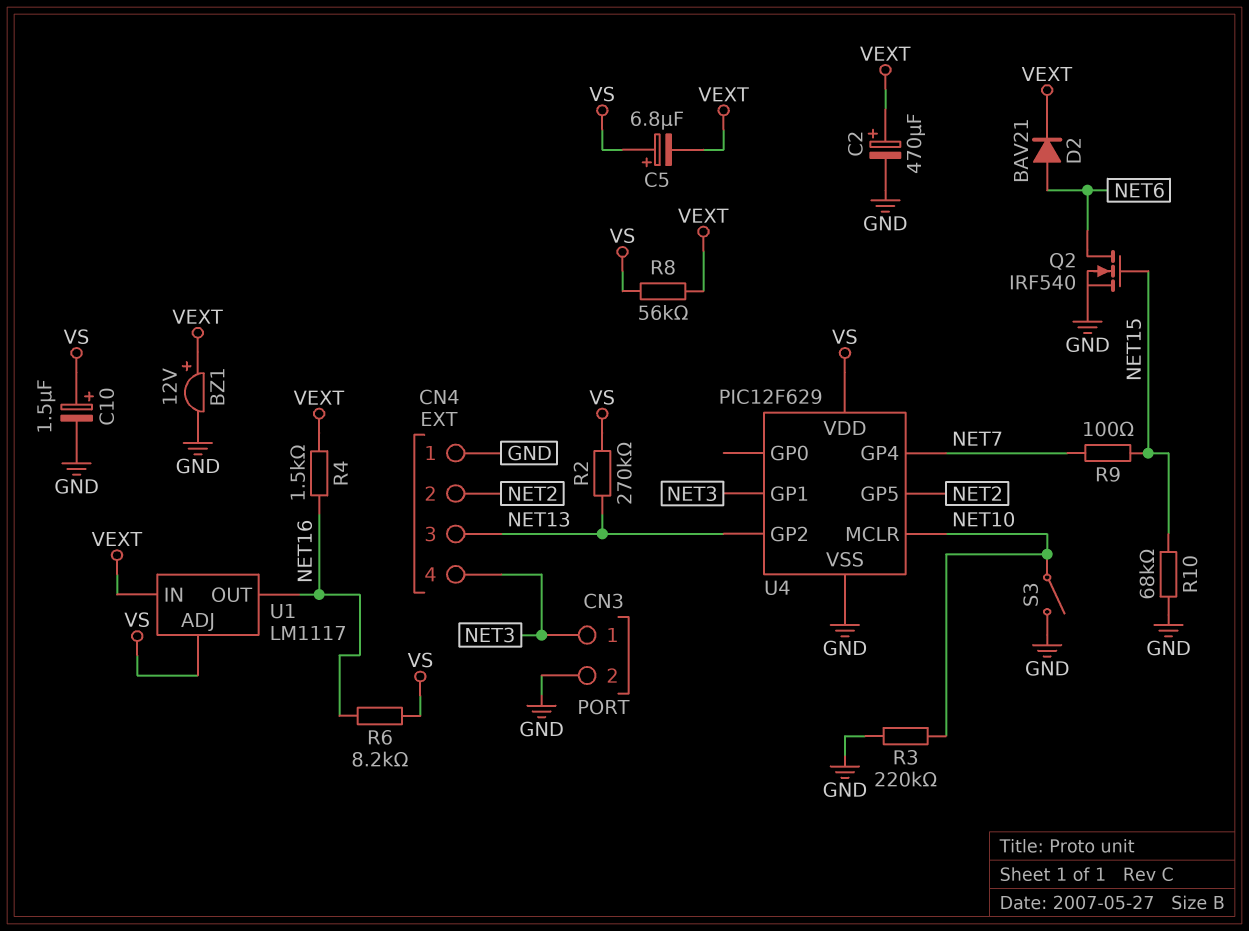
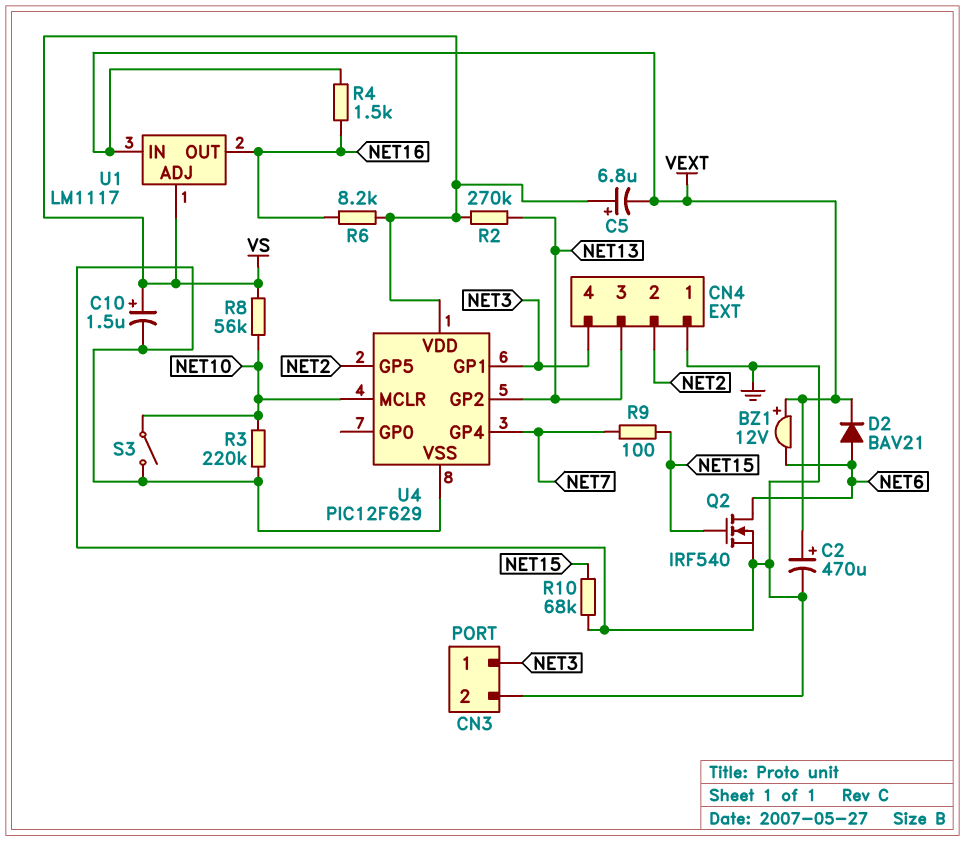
BZ1: buzzer 12V (plus VEXT, minus GND) -> buzzer 12V (plus VEXT, minus NET6)
R8: 56k (VEXT, VS) -> 56k (NET10, VS)

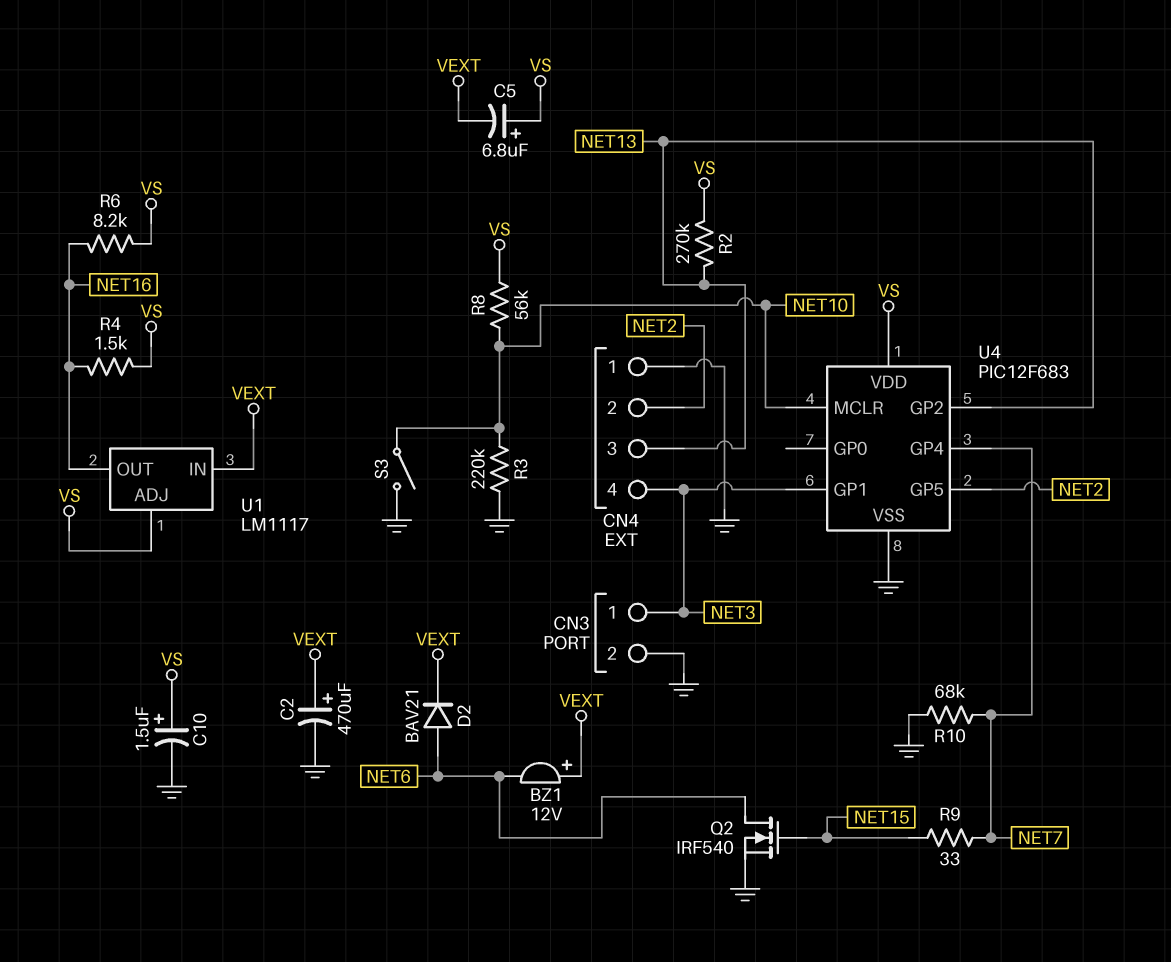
R4: 1.5k (NET16, VEXT) -> 1.5k (NET16, VS)
R9: 100 (NET7, NET15) -> 33 (NET7, NET15)
R10: 68k (GND, NET15) -> 68k (GND, NET7)
U4: PIC12F629 -> PIC12F683

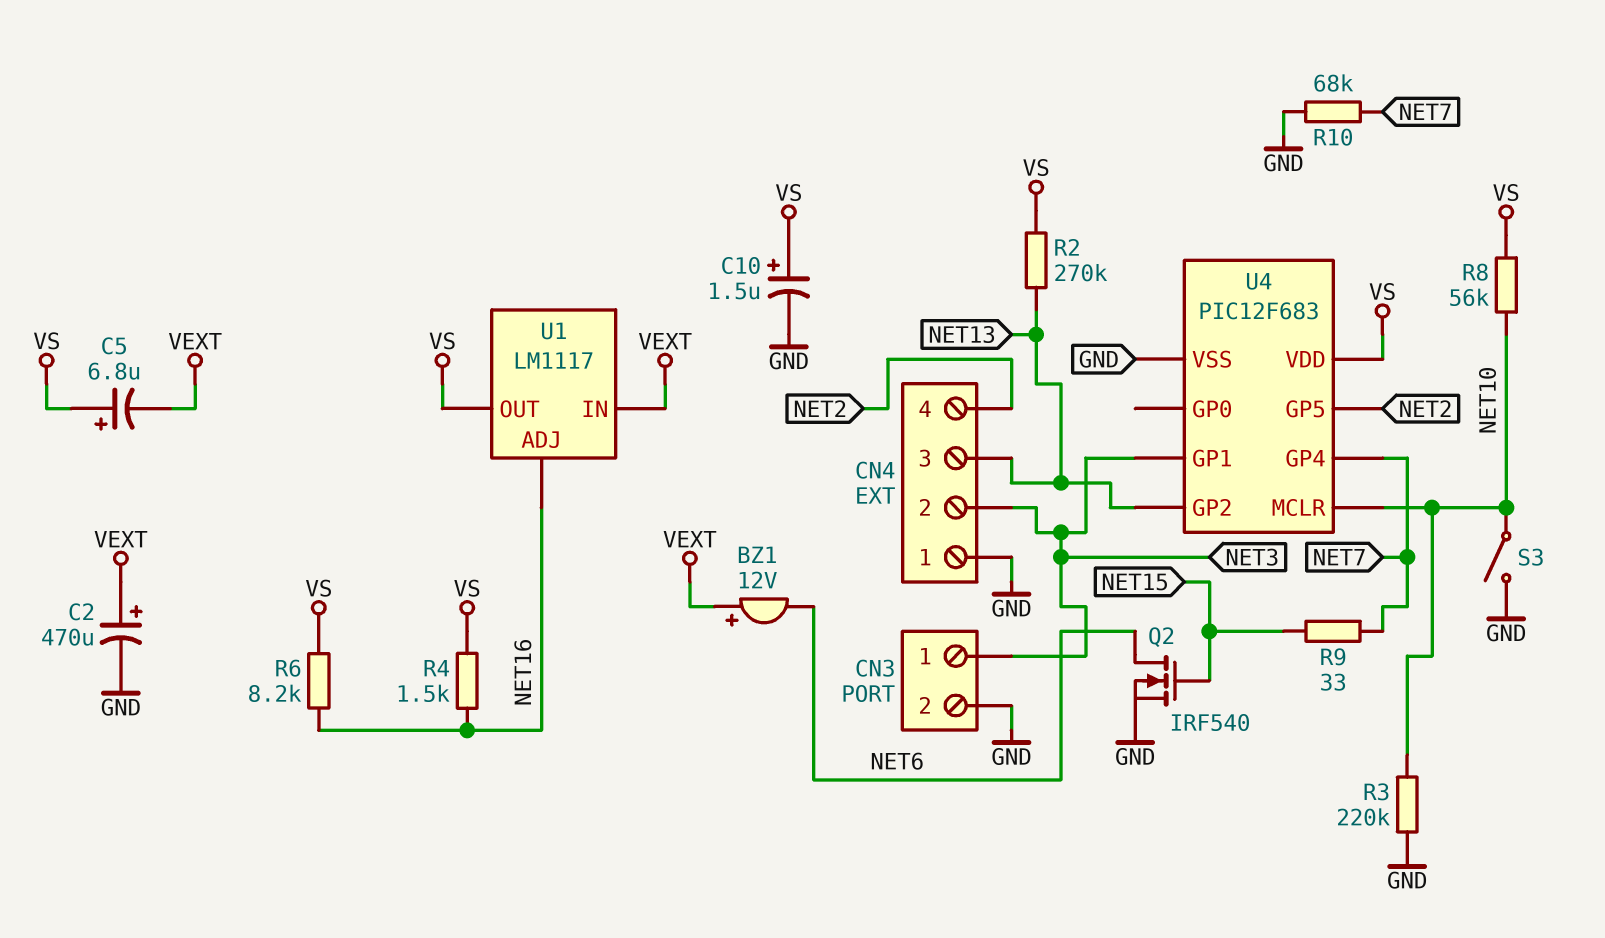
CN4 pin 2: NET2 -> NET3
CN4 pin 4: NET3 -> NET2
D2: diode BAV21 (A NET6, K VEXT) -> none
U1 pin ADJ: VS -> NET16
U1 pin OUT: NET16 -> VS

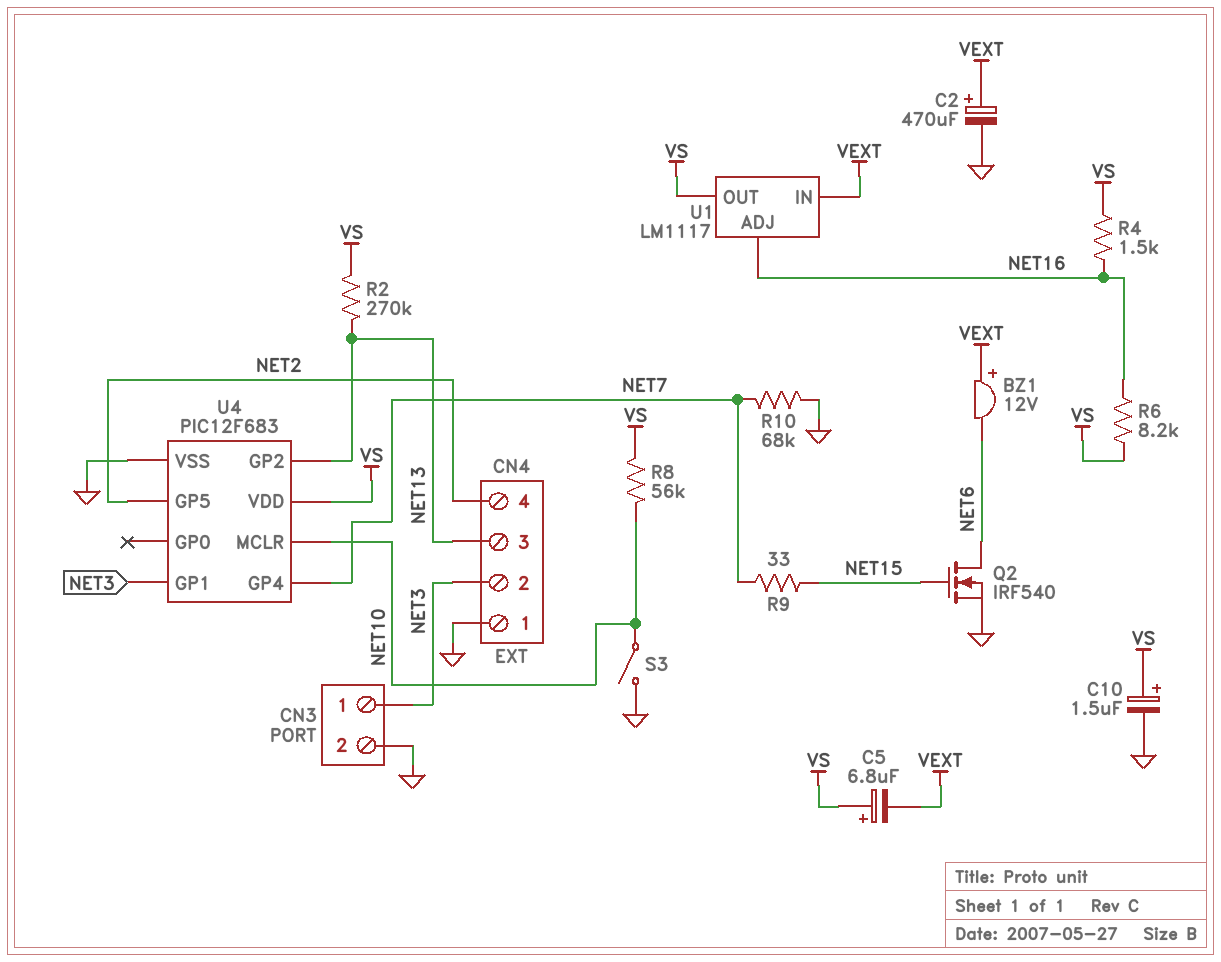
R3: 220k (GND, NET10) -> none

